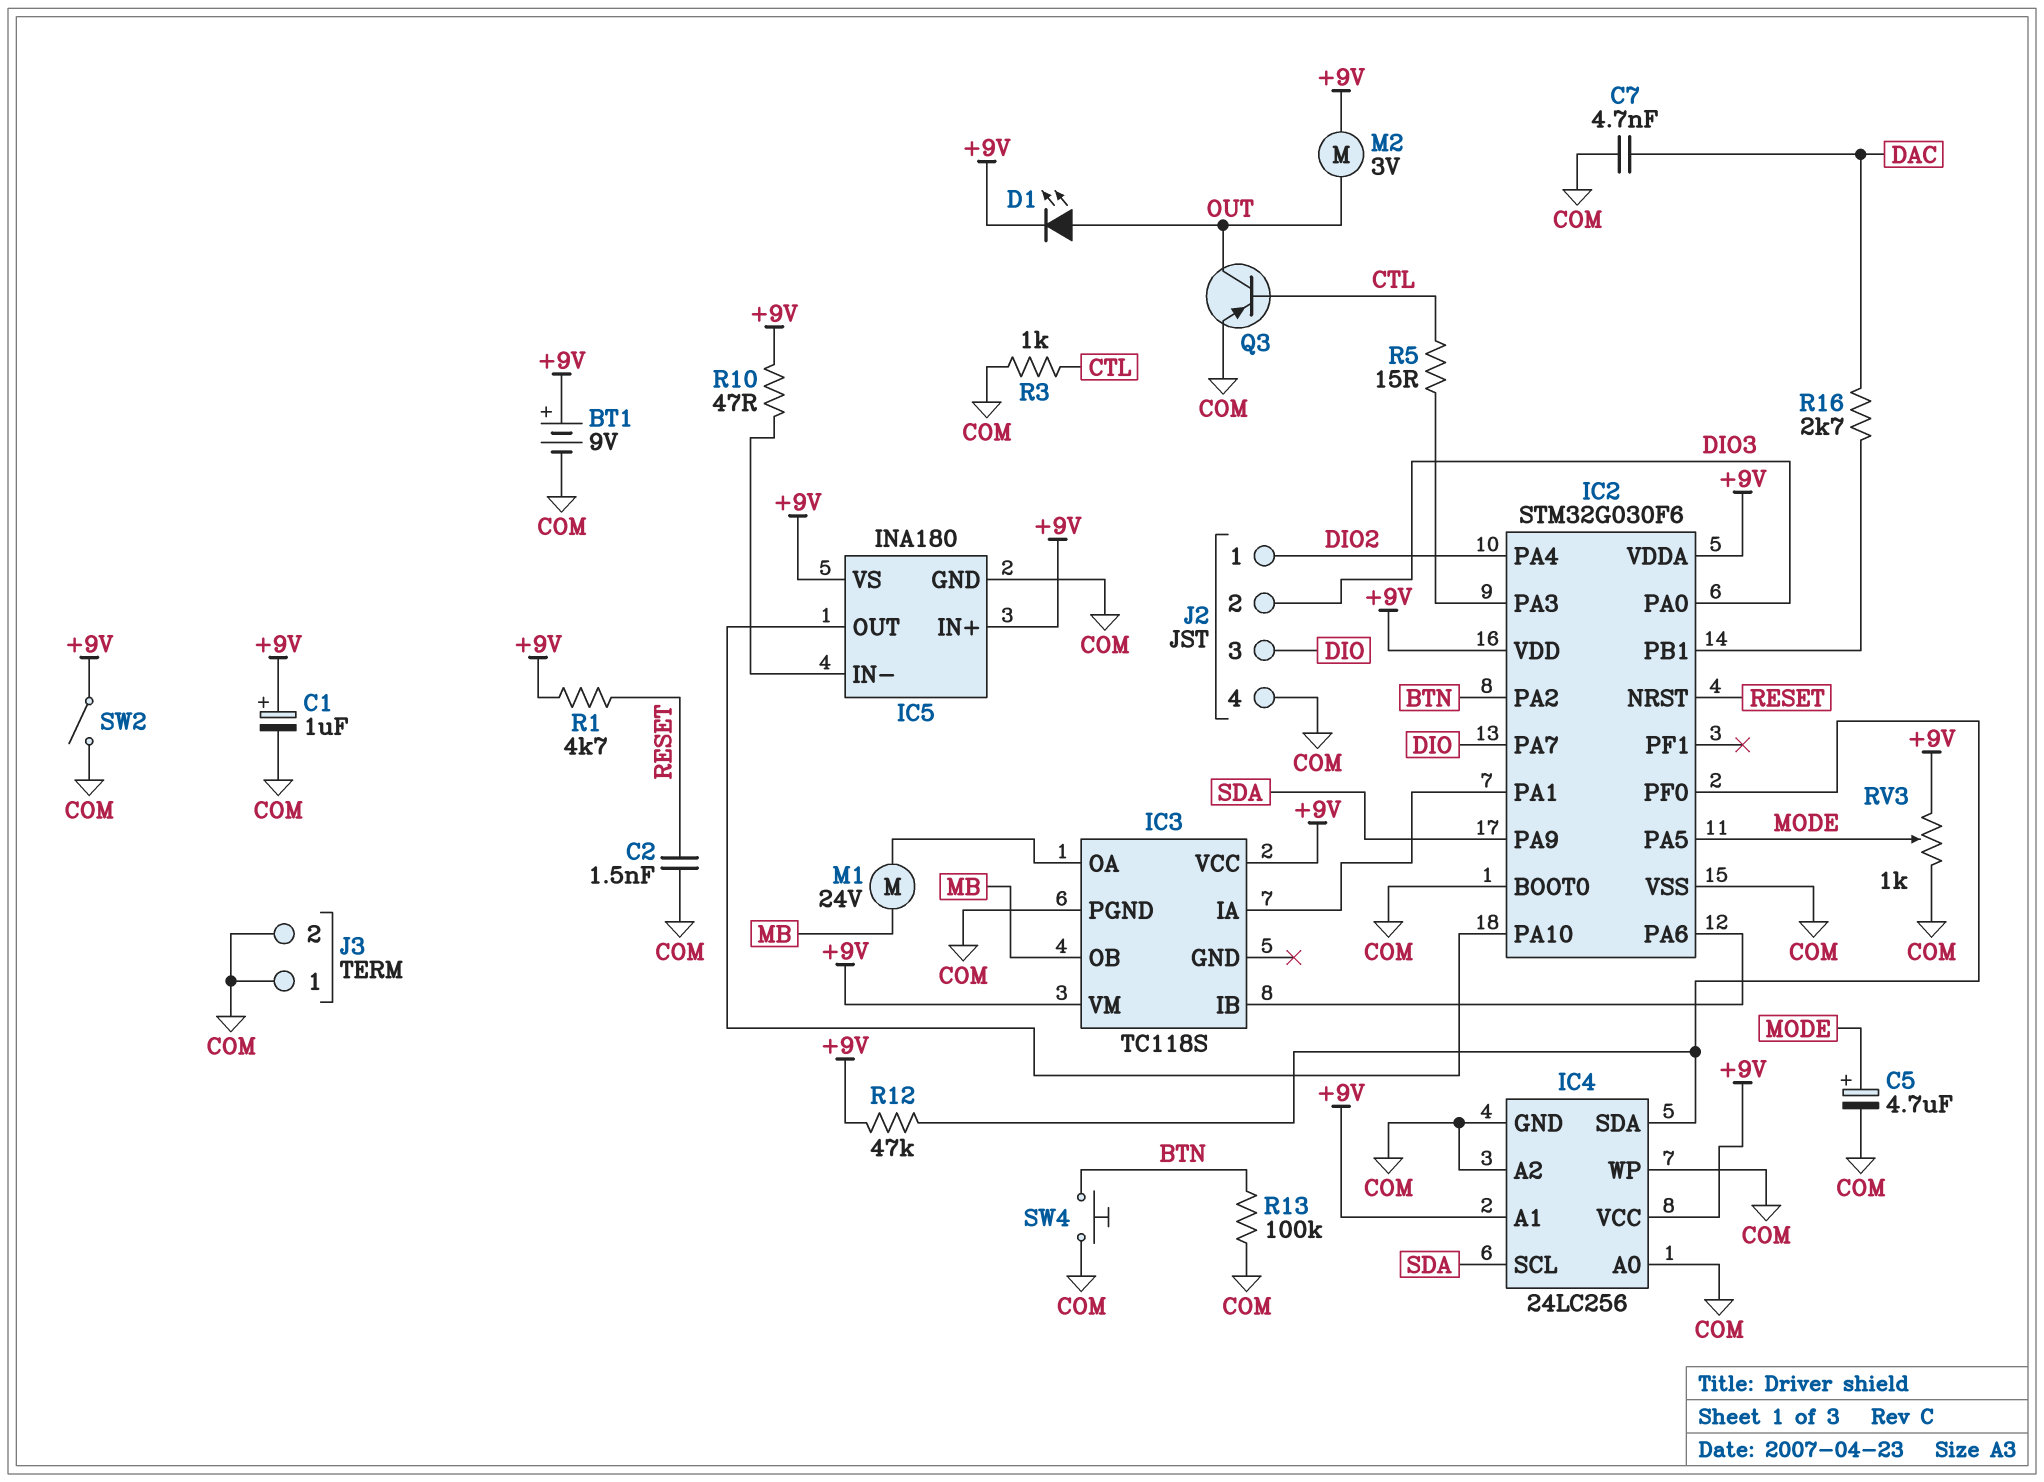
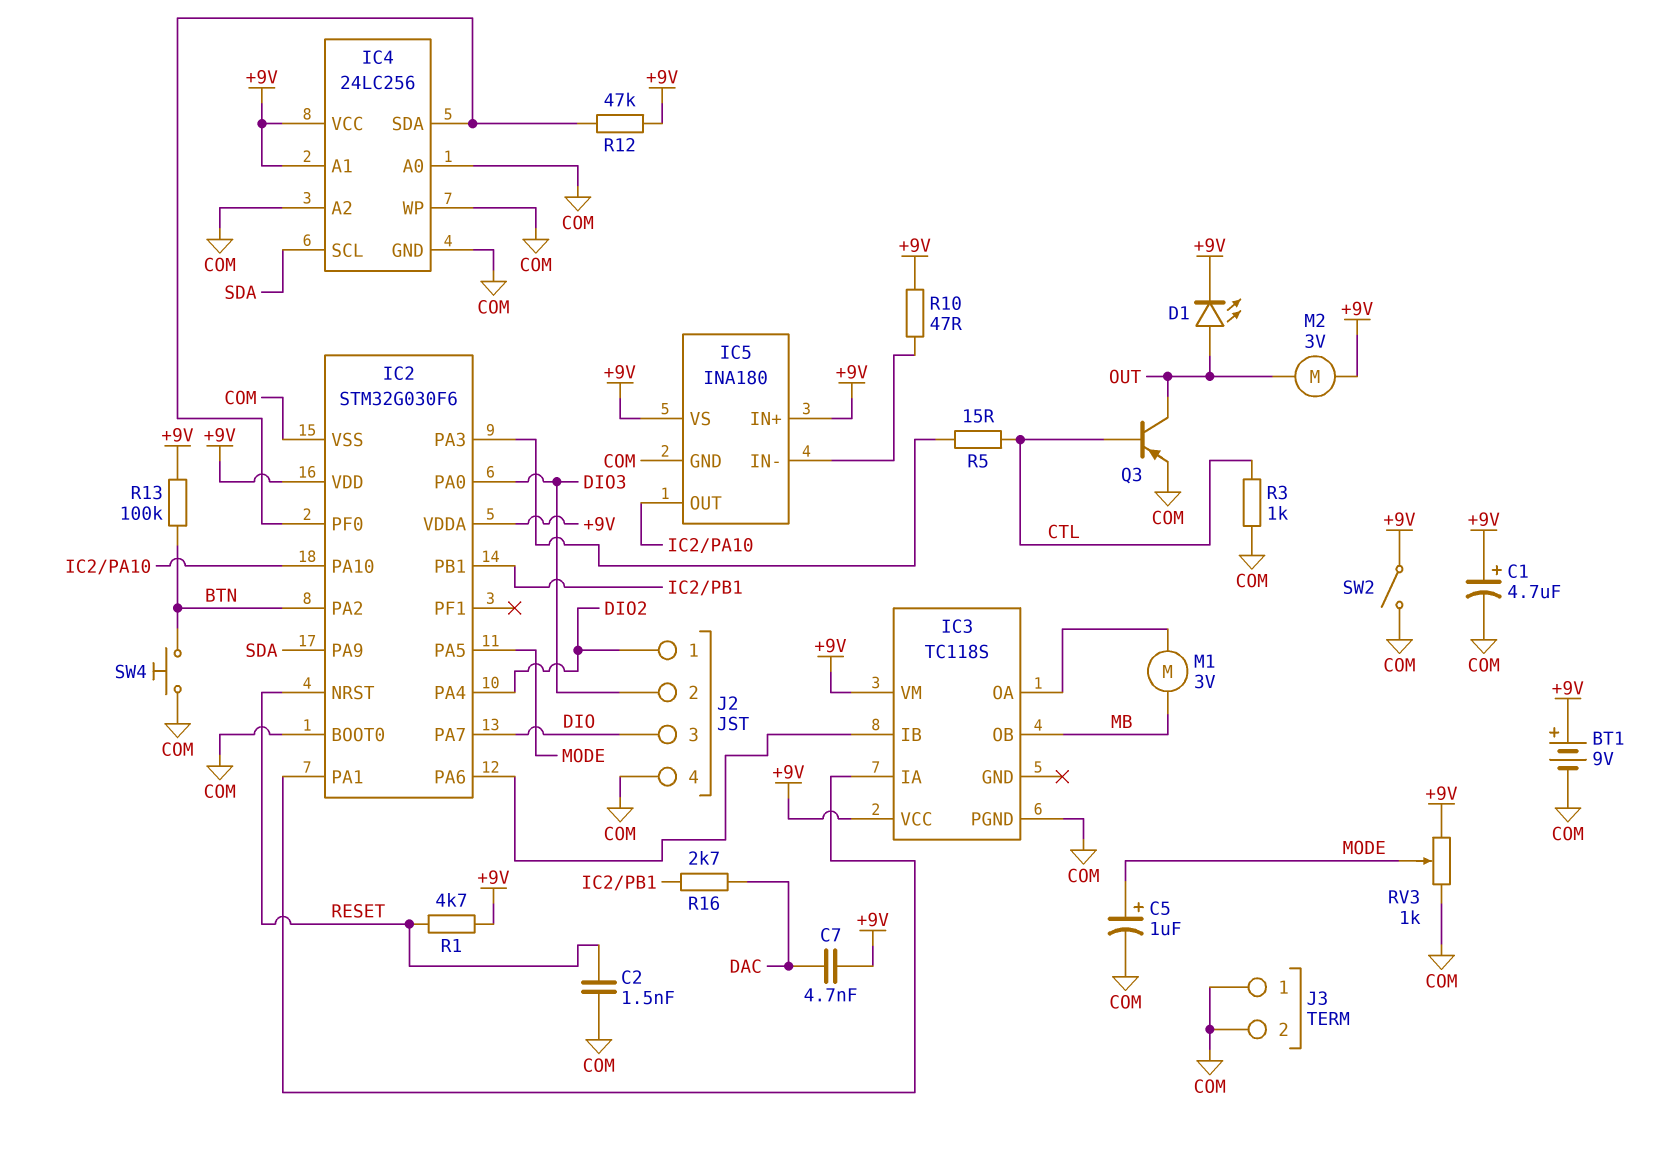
C1: 1uF (plus +9V, minus COM) -> 4.7uF (plus +9V, minus COM)
C5: 4.7uF (plus MODE, minus COM) -> 1uF (plus MODE, minus COM)
C7: 4.7nF (COM, DAC) -> 4.7nF (+9V, DAC)
M1: motor 24V (IC3/OA, MB) -> motor 3V (IC3/OA, MB)
R13: 100k (BTN, COM) -> 100k (+9V, BTN)

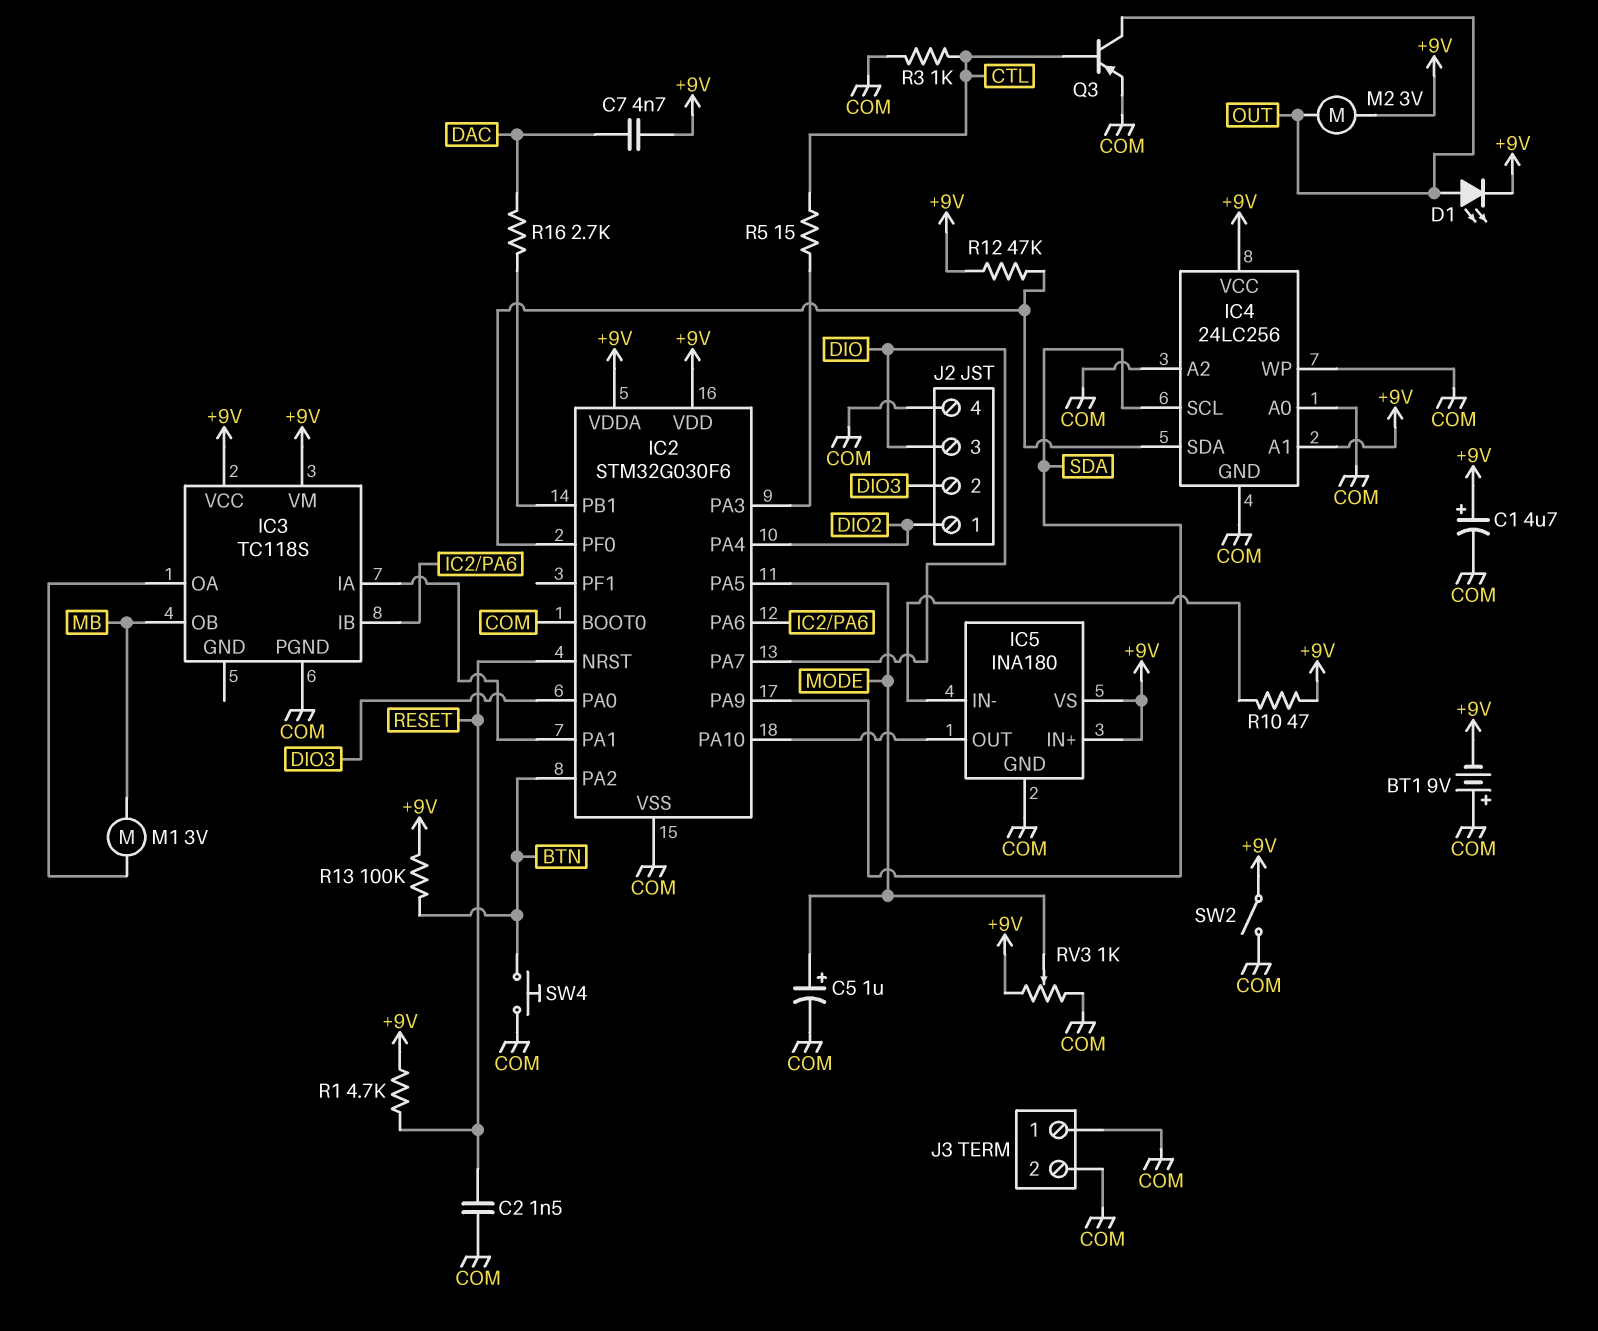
BT1: 9V (plus +9V, minus COM) -> 9V (plus COM, minus +9V)

